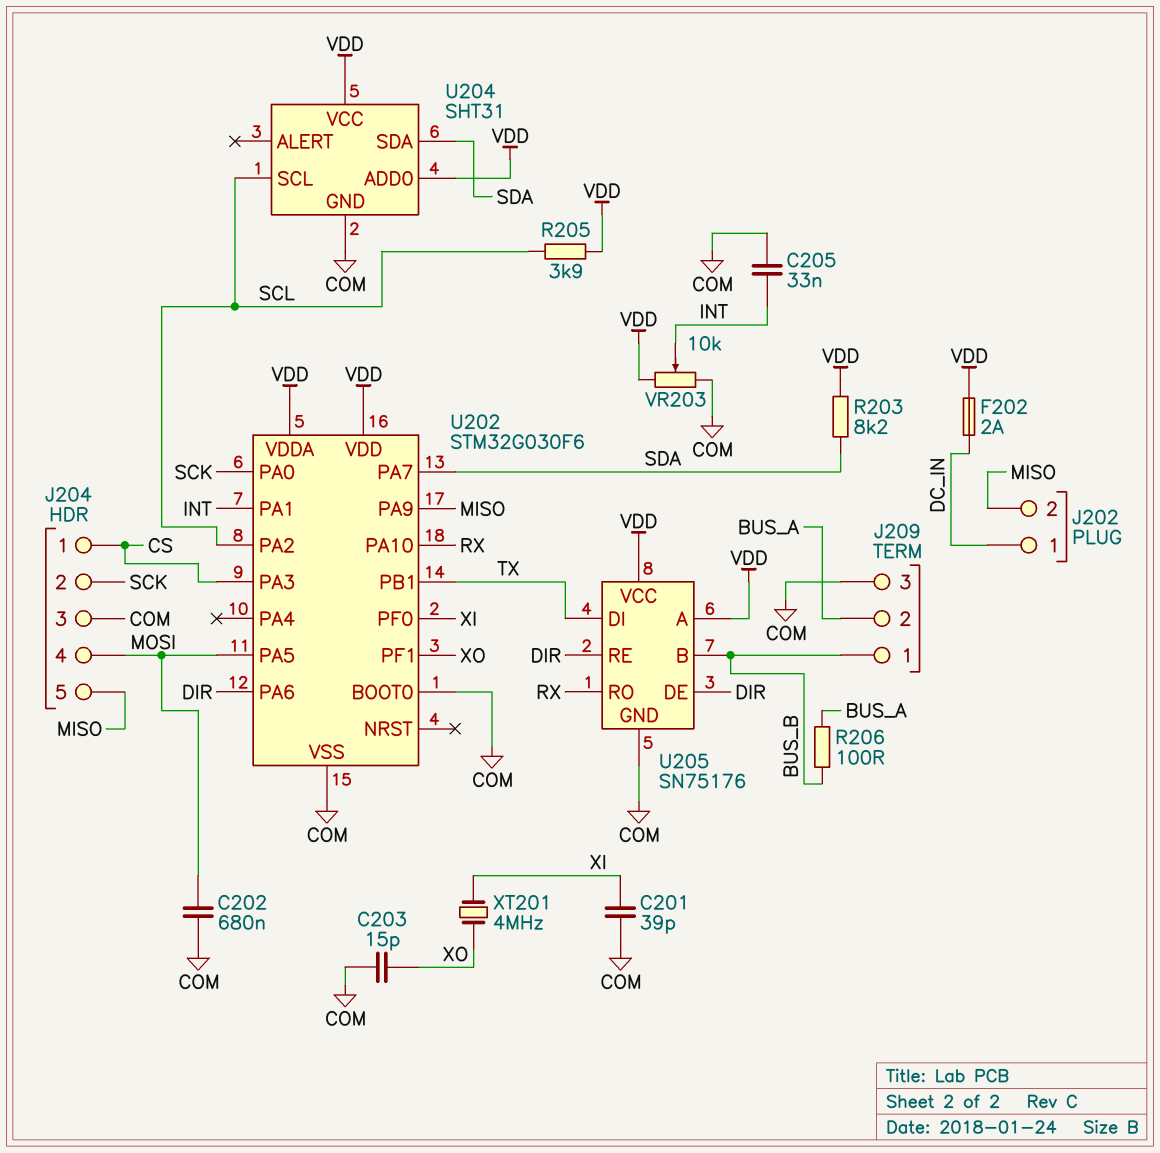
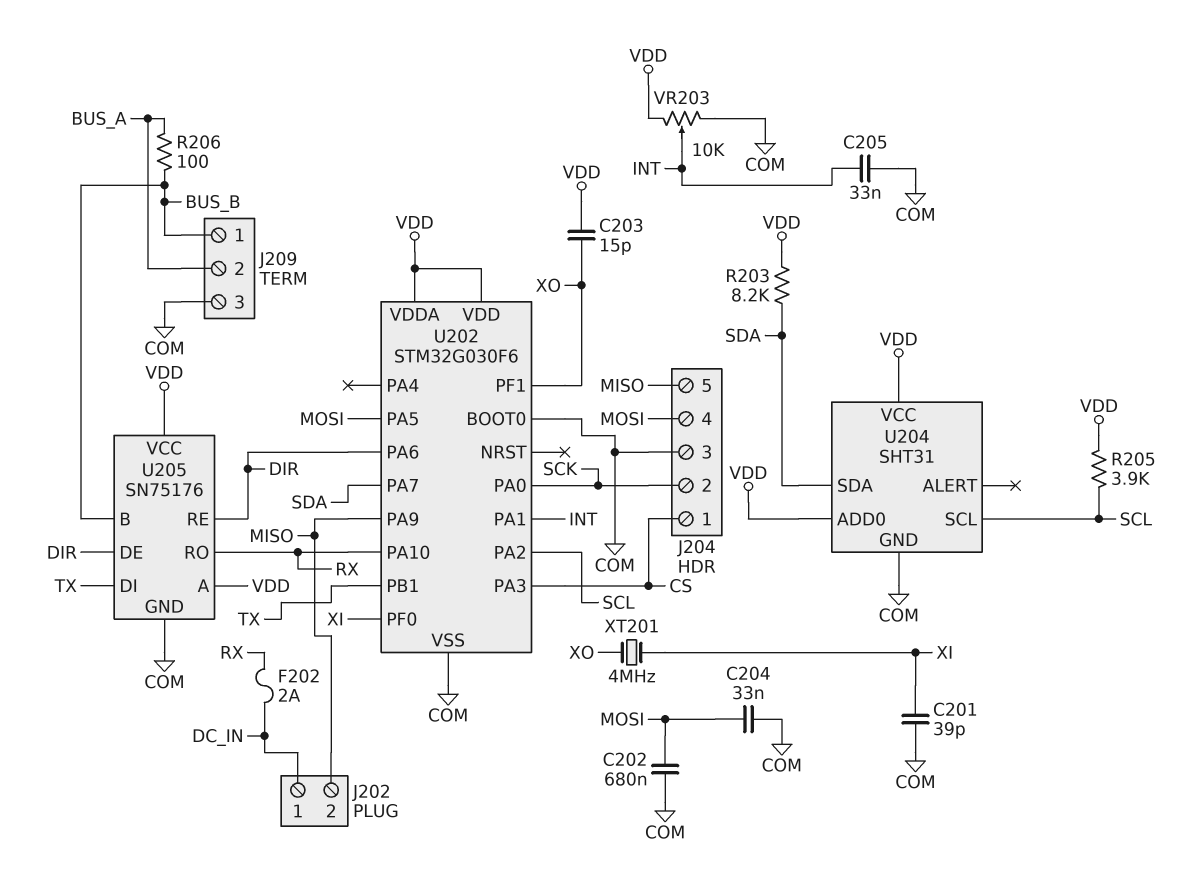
C203: 15pF (COM, XO) -> 15pF (VDD, XO)
C204: none -> 33nF (COM, MOSI)
F202: 2A (DC_IN, VDD) -> 2A (DC_IN, RX)

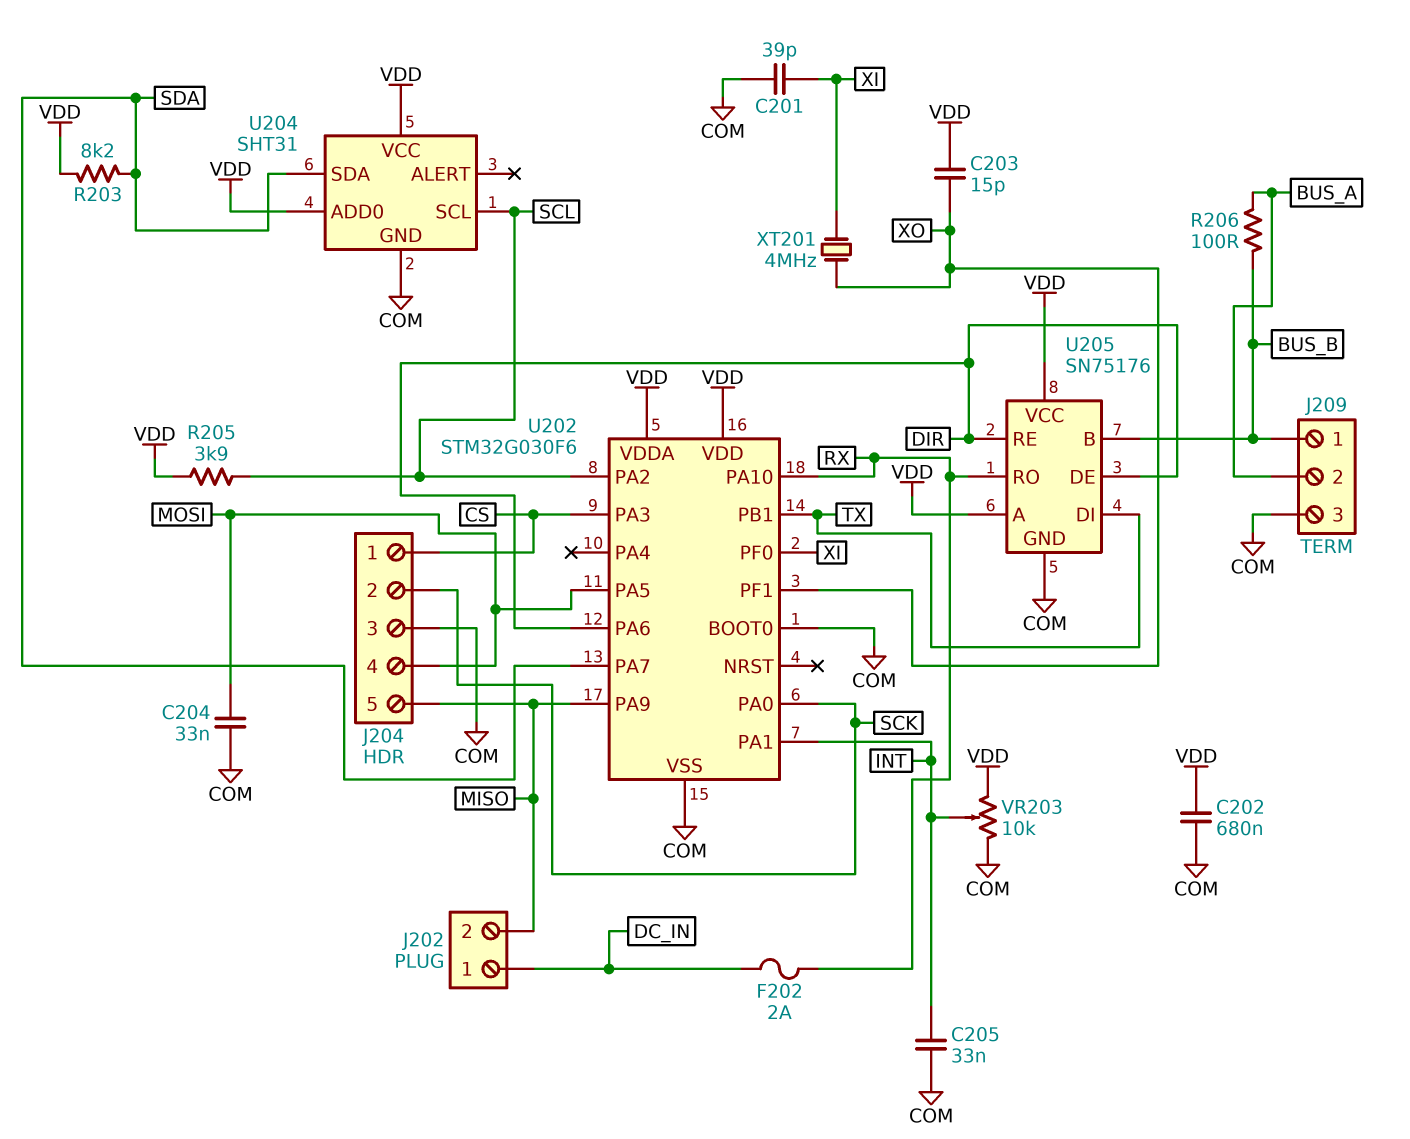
C202: 680nF (COM, MOSI) -> 680nF (COM, VDD)

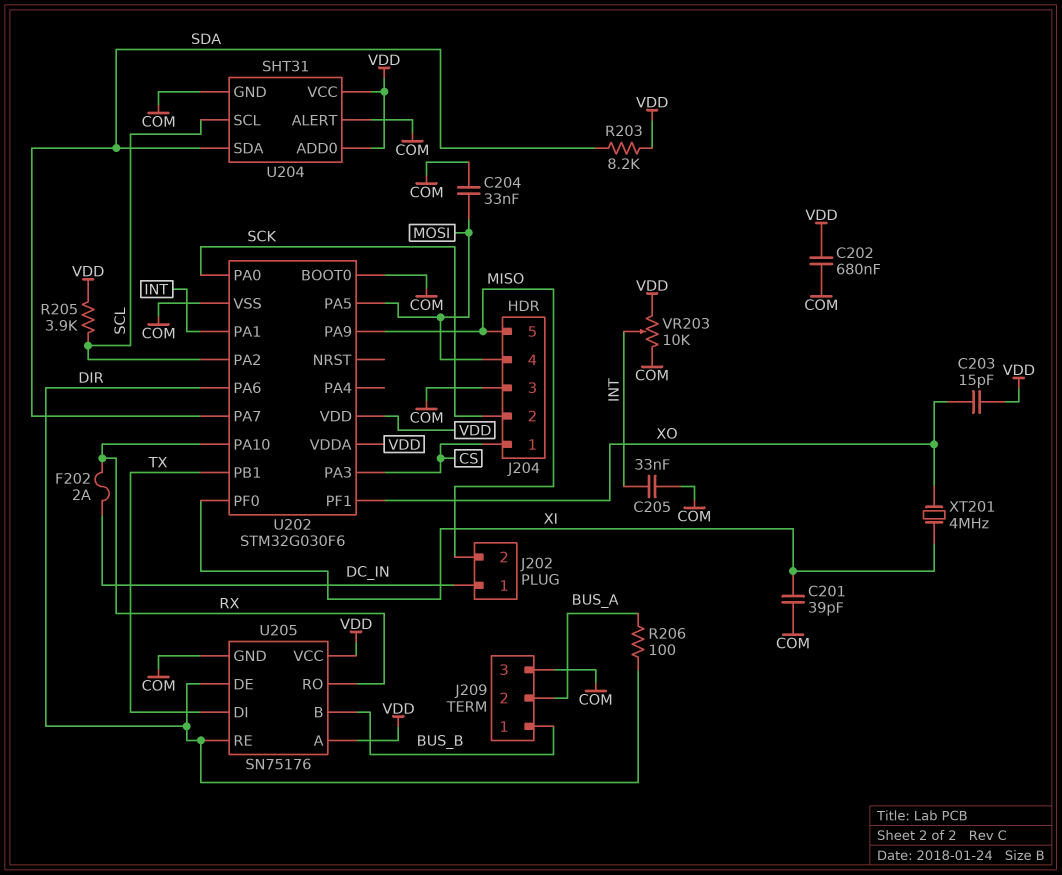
R206: 100 (BUS_A, BUS_B) -> 100 (BUS_A, DIR)
U204 pin ALERT: none -> COM

